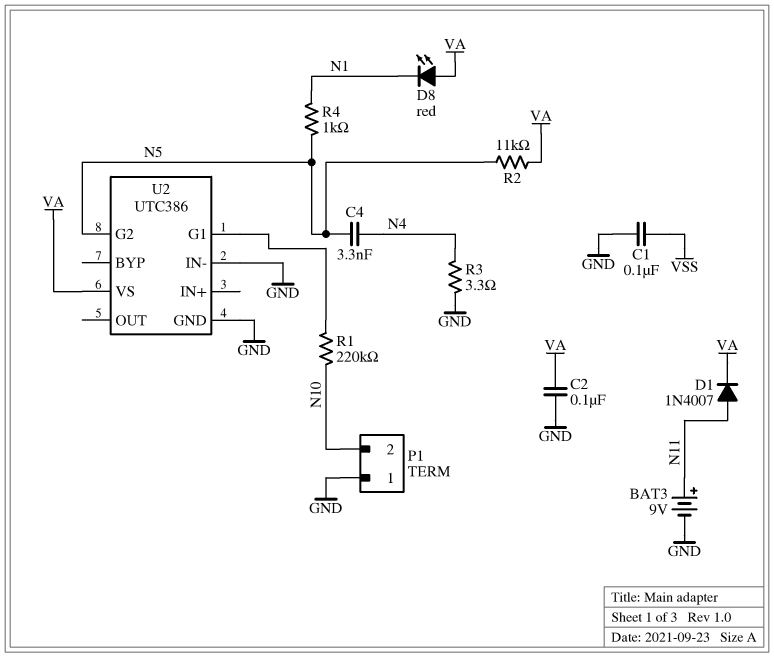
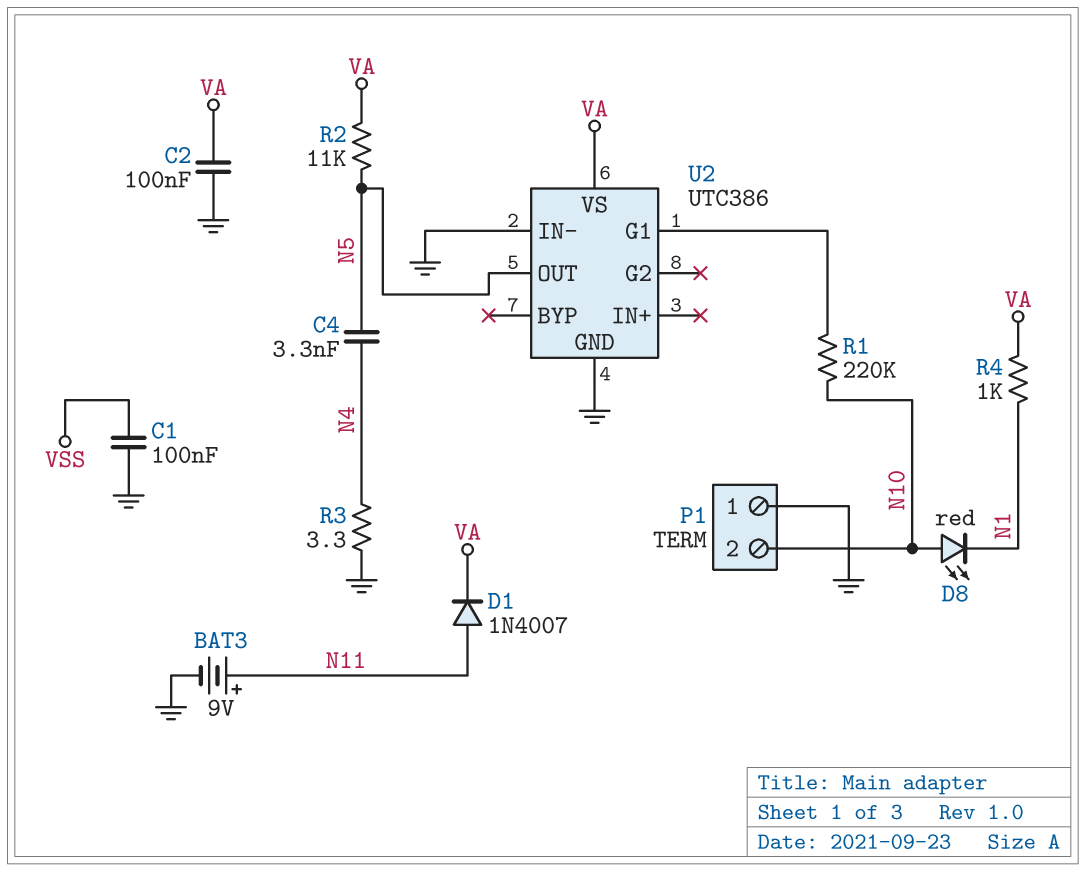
D8: LED red (A VA, K N1) -> LED red (A N10, K N1)
R4: 1k (N1, N5) -> 1k (N1, VA)
U2 pin G2: N5 -> none
U2 pin OUT: none -> N5

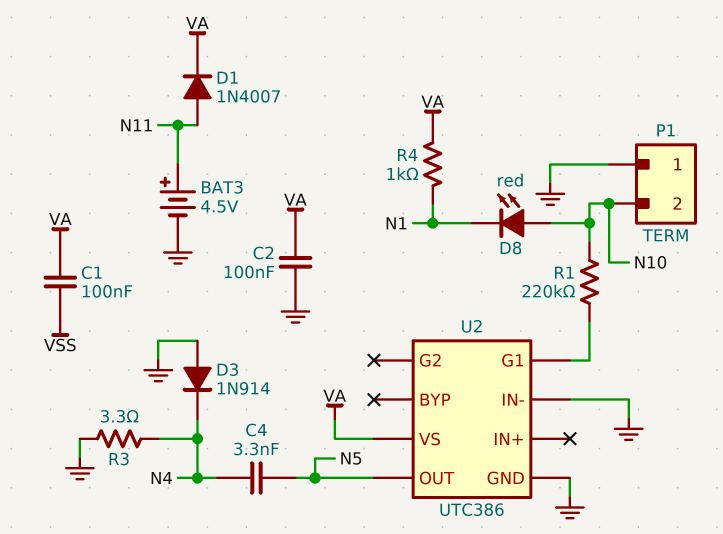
BAT3: 9V (plus N11, minus GND) -> 4.5V (plus N11, minus GND)
C1: 100nF (GND, VSS) -> 100nF (VA, VSS)
D3: none -> diode 1N914 (A GND, K N4)
R2: 11k (N5, VA) -> none

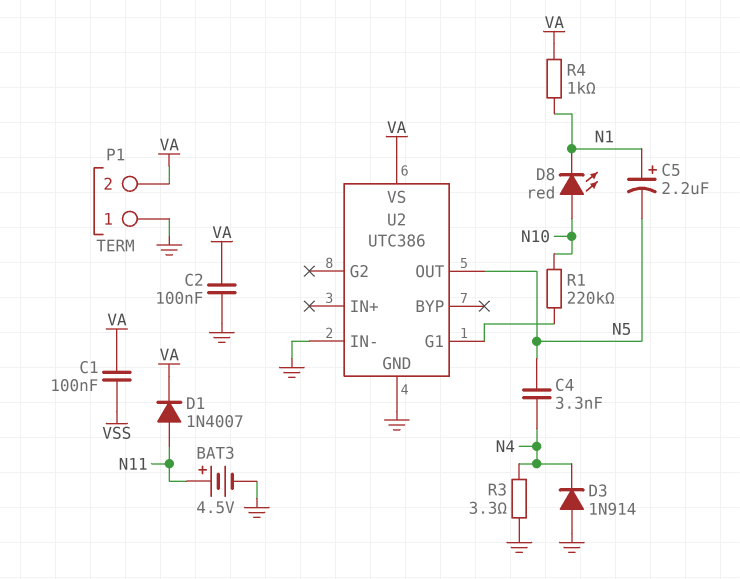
C5: none -> 2.2uF (plus N1, minus N5)
P1 pin 2: N10 -> VA

